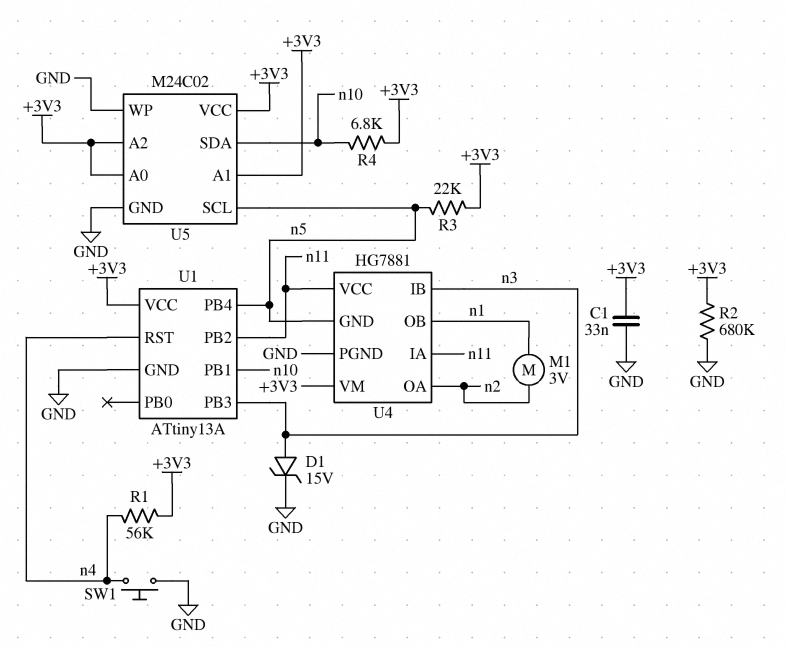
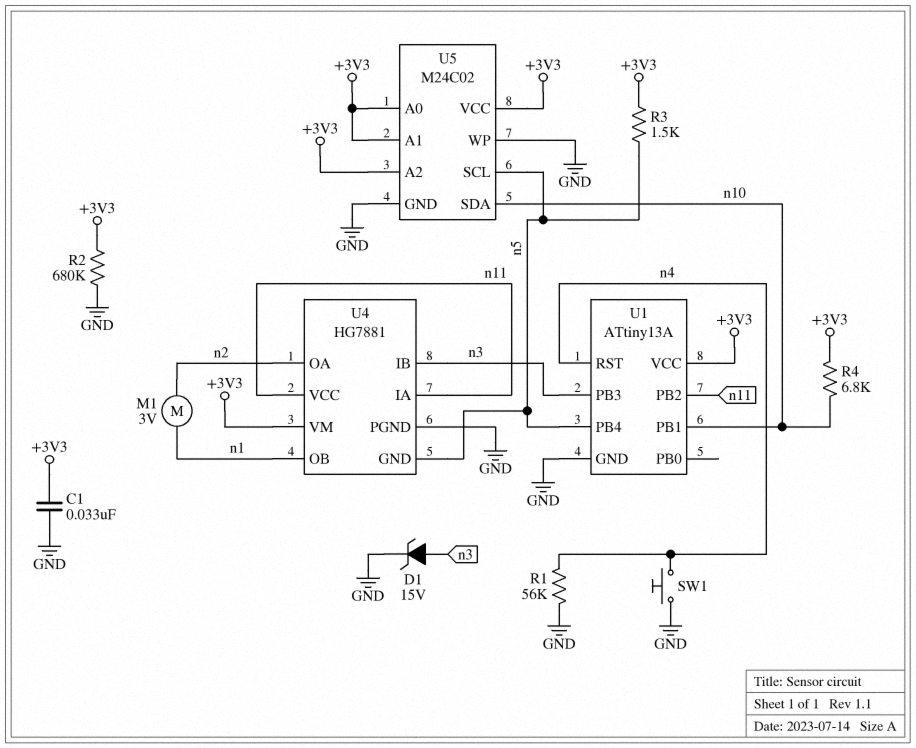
R1: 56k (+3V3, n4) -> 56k (GND, n4)
R3: 22k (+3V3, n5) -> 1.5k (+3V3, n5)

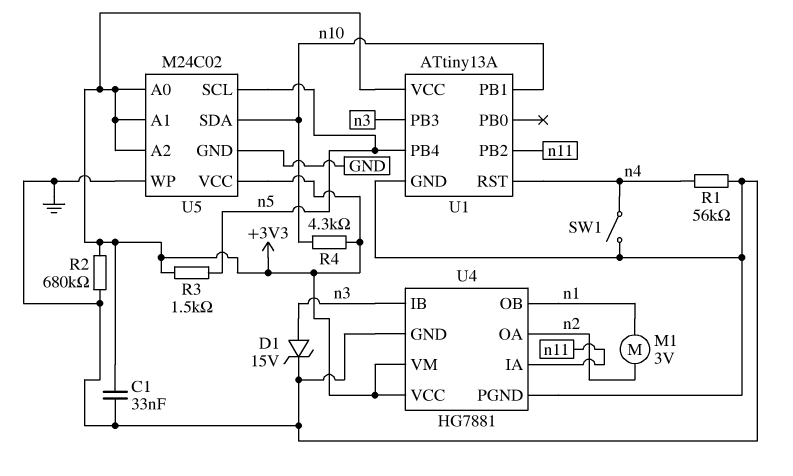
R4: 6.8k (+3V3, n10) -> 4.3k (+3V3, n10)
SW1: button (GND, n4) -> switch (GND, n4)
U4 pin GND: n5 -> GND
U4 pin VCC: n11 -> +3V3

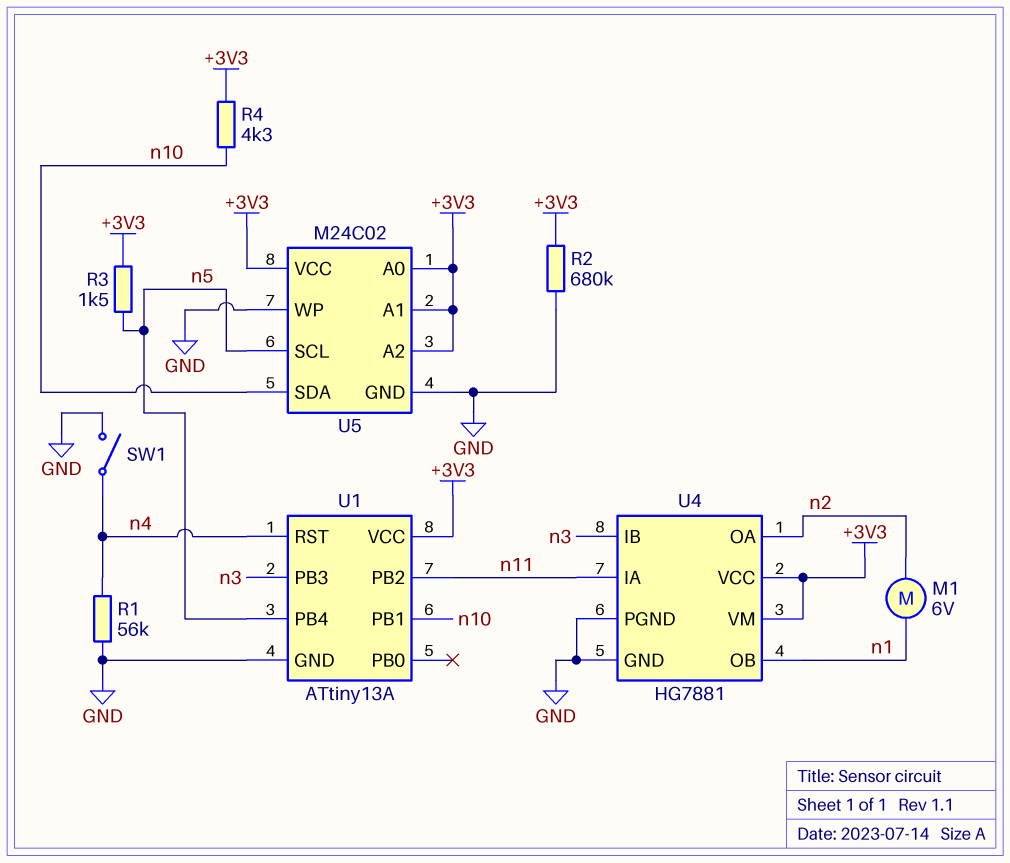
C1: 33nF (+3V3, GND) -> none
D1: zener 15V (A n3, K GND) -> none
M1: motor 3V (n1, n2) -> motor 6V (n1, n2)

